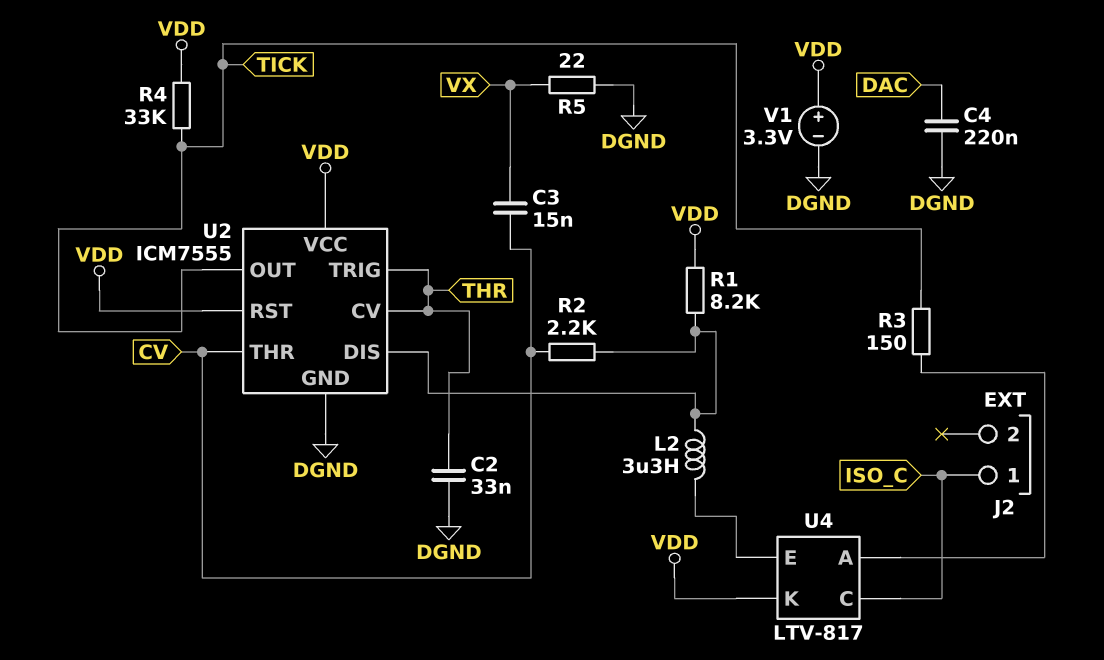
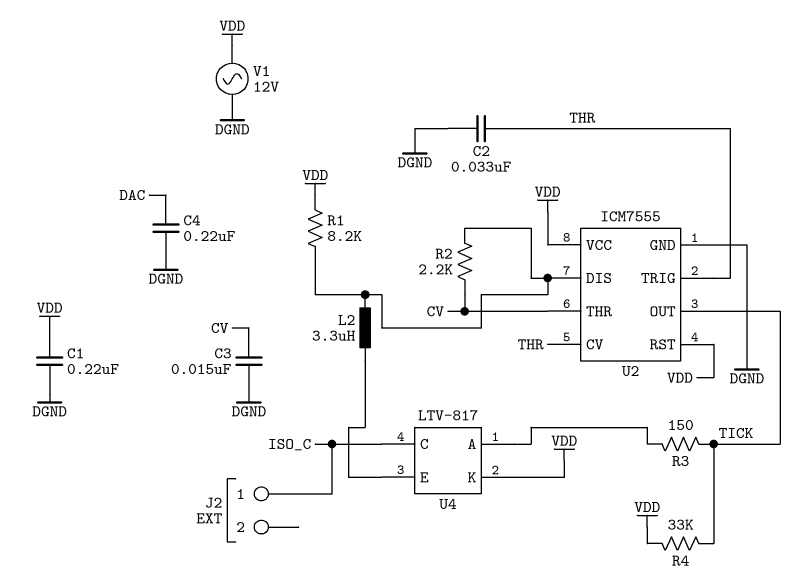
C1: none -> 220nF (DGND, VDD)
C3: 15nF (CV, VX) -> 15nF (CV, DGND)
R5: 22 (DGND, VX) -> none
V1: 3.3V (plus VDD, minus DGND) -> AC 12V (DGND, VDD)

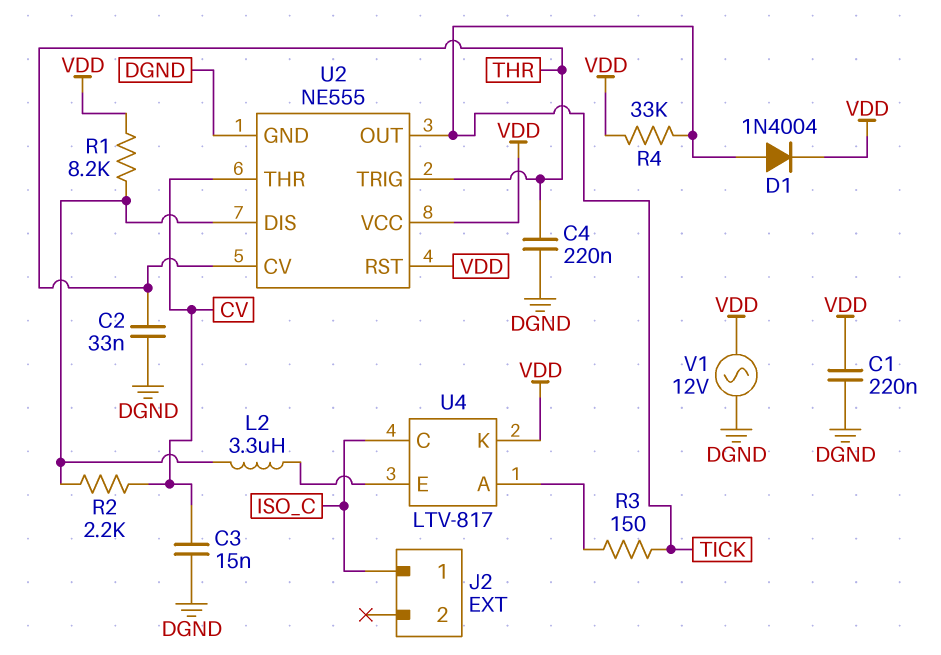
C4: 220nF (DAC, DGND) -> 220nF (DGND, THR)
D1: none -> diode 1N4004 (A TICK, K VDD)
U2: ICM7555 -> NE555

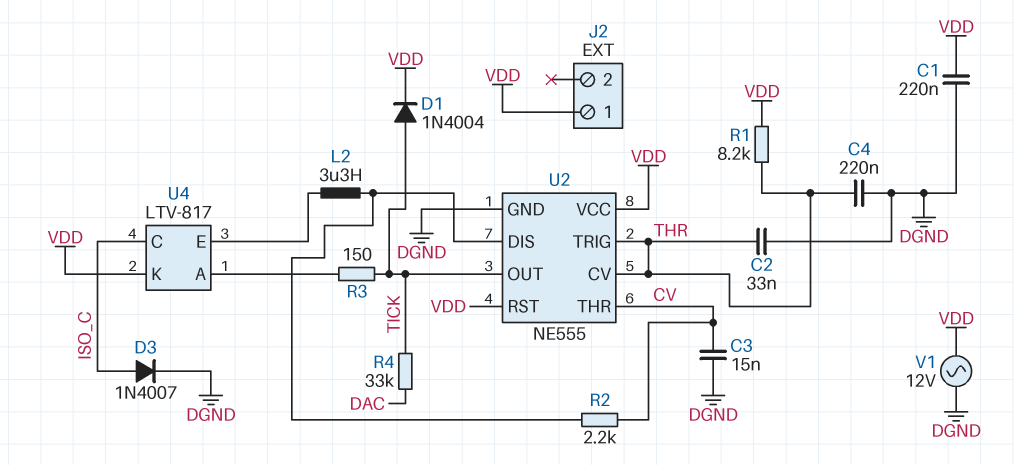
D3: none -> diode 1N4007 (A ISO_C, K DGND)
J2 pin 1: ISO_C -> VDD
R1: 8.2k (U2/DIS, VDD) -> 8.2k (THR, VDD)
R4: 33k (TICK, VDD) -> 33k (DAC, TICK)

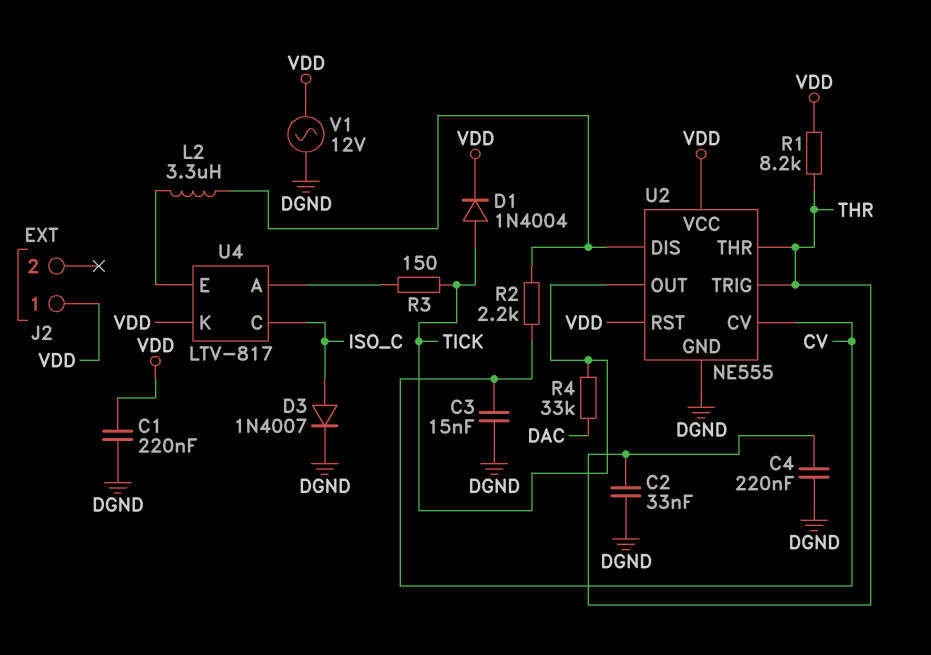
U2 pin CV: THR -> CV
U2 pin THR: CV -> THR

